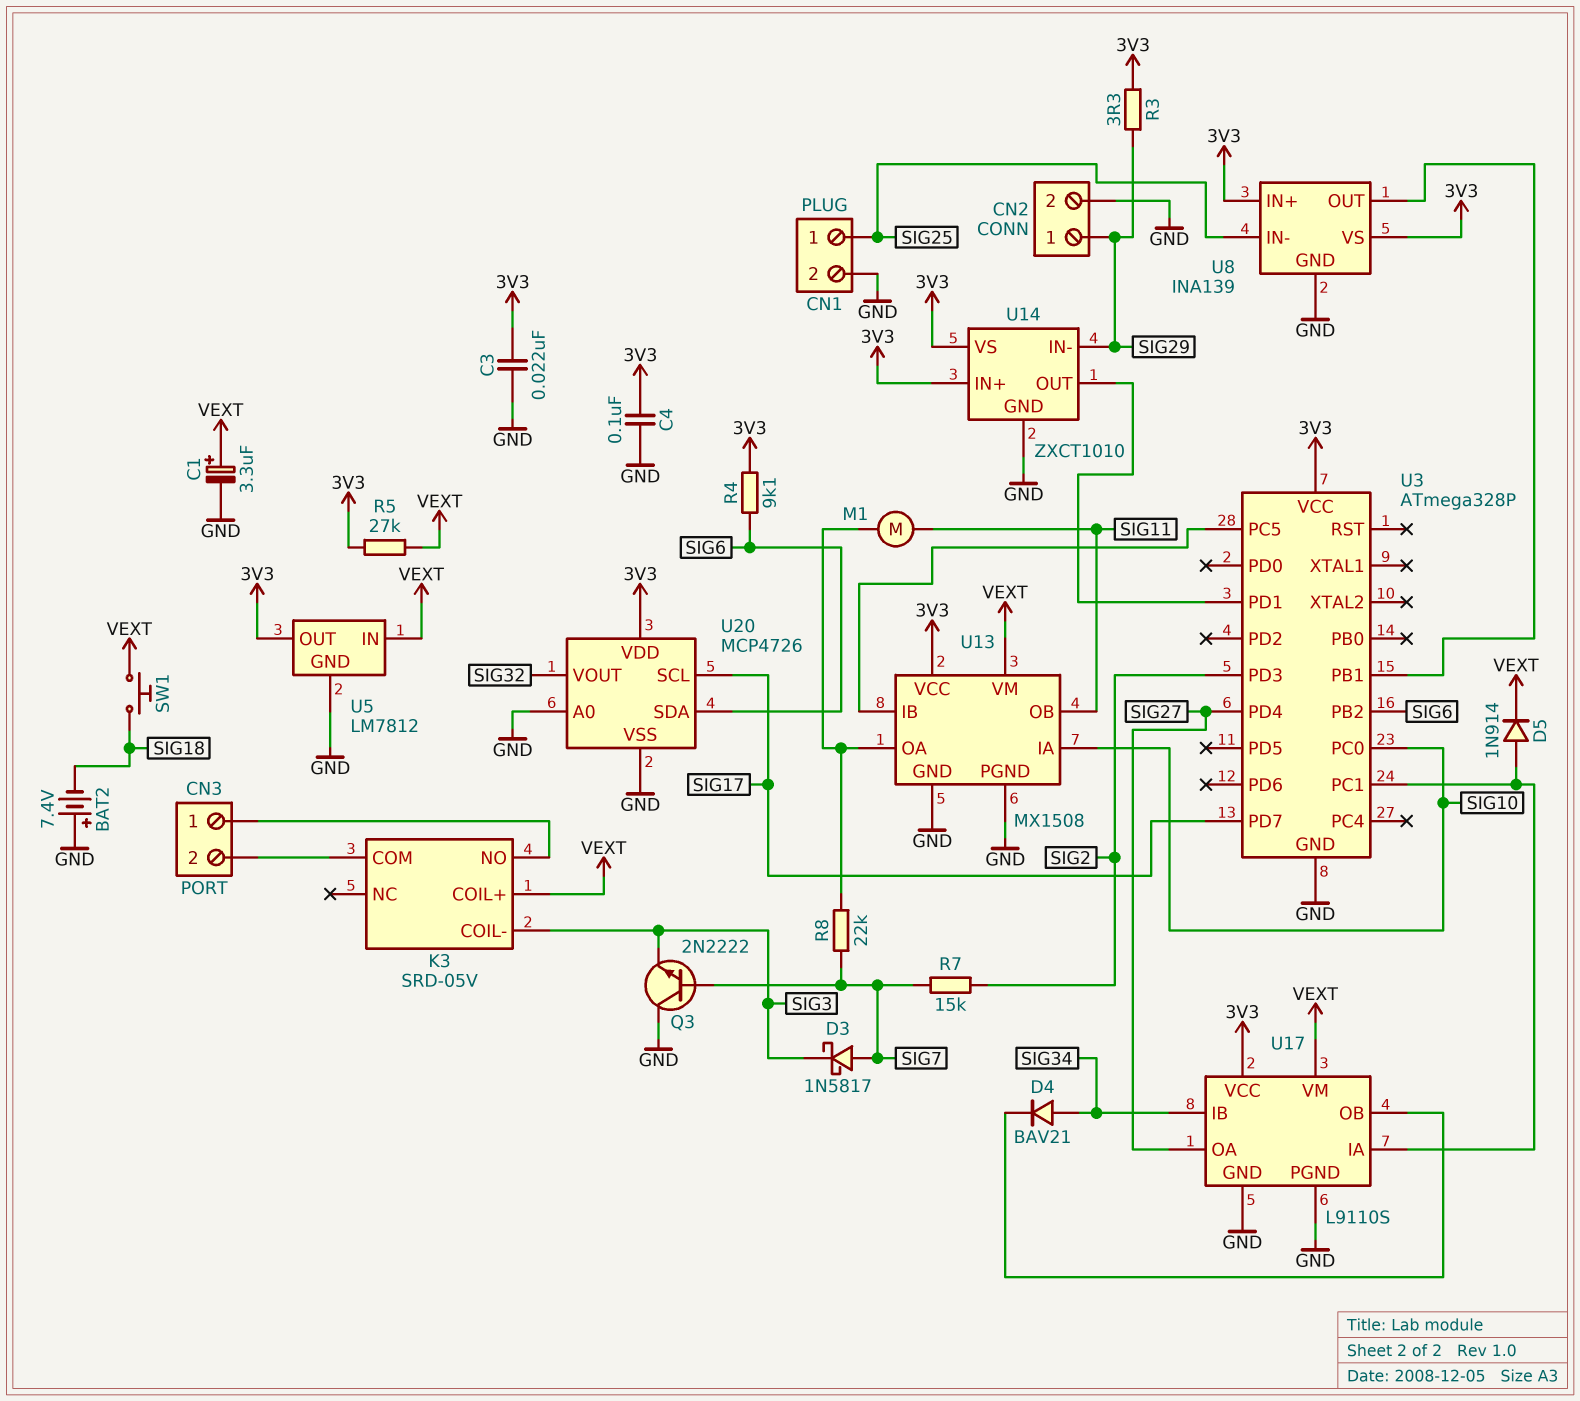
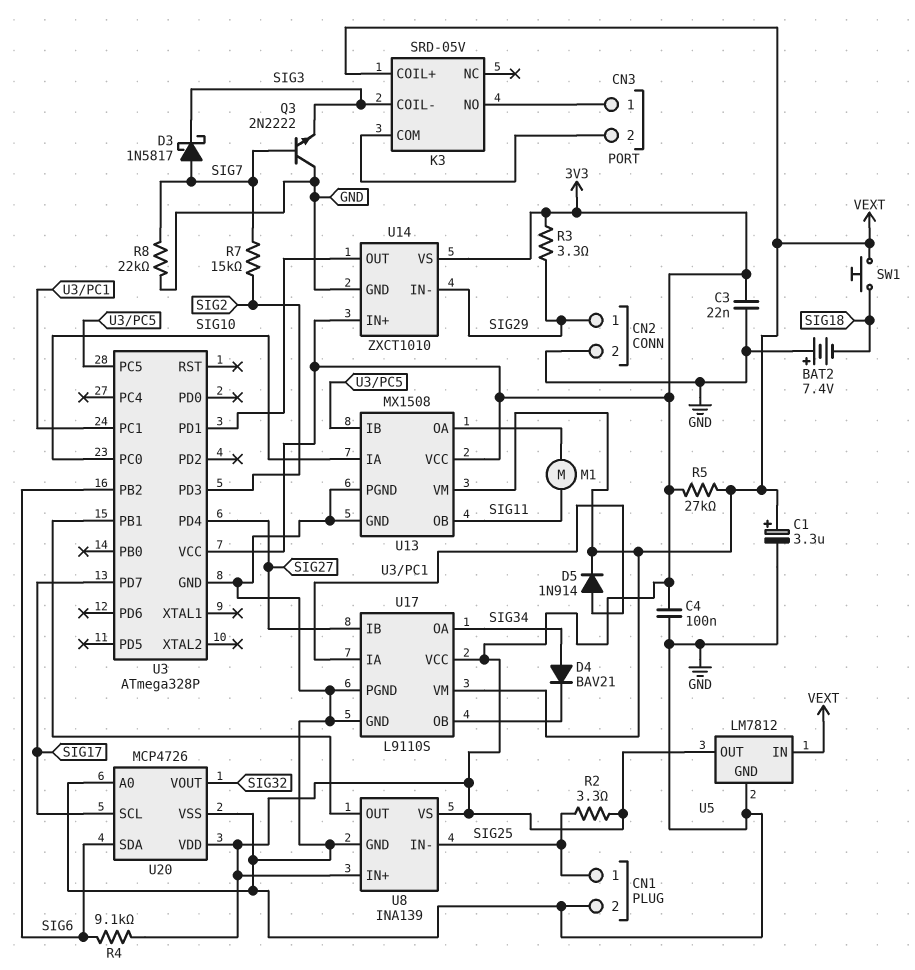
R2: none -> 3.3 (3V3, SIG25)
R8: 22k (SIG7, U13/OA) -> 22k (GND, SIG7)
U17 pin IB: SIG34 -> SIG27
U17 pin OA: SIG27 -> SIG34

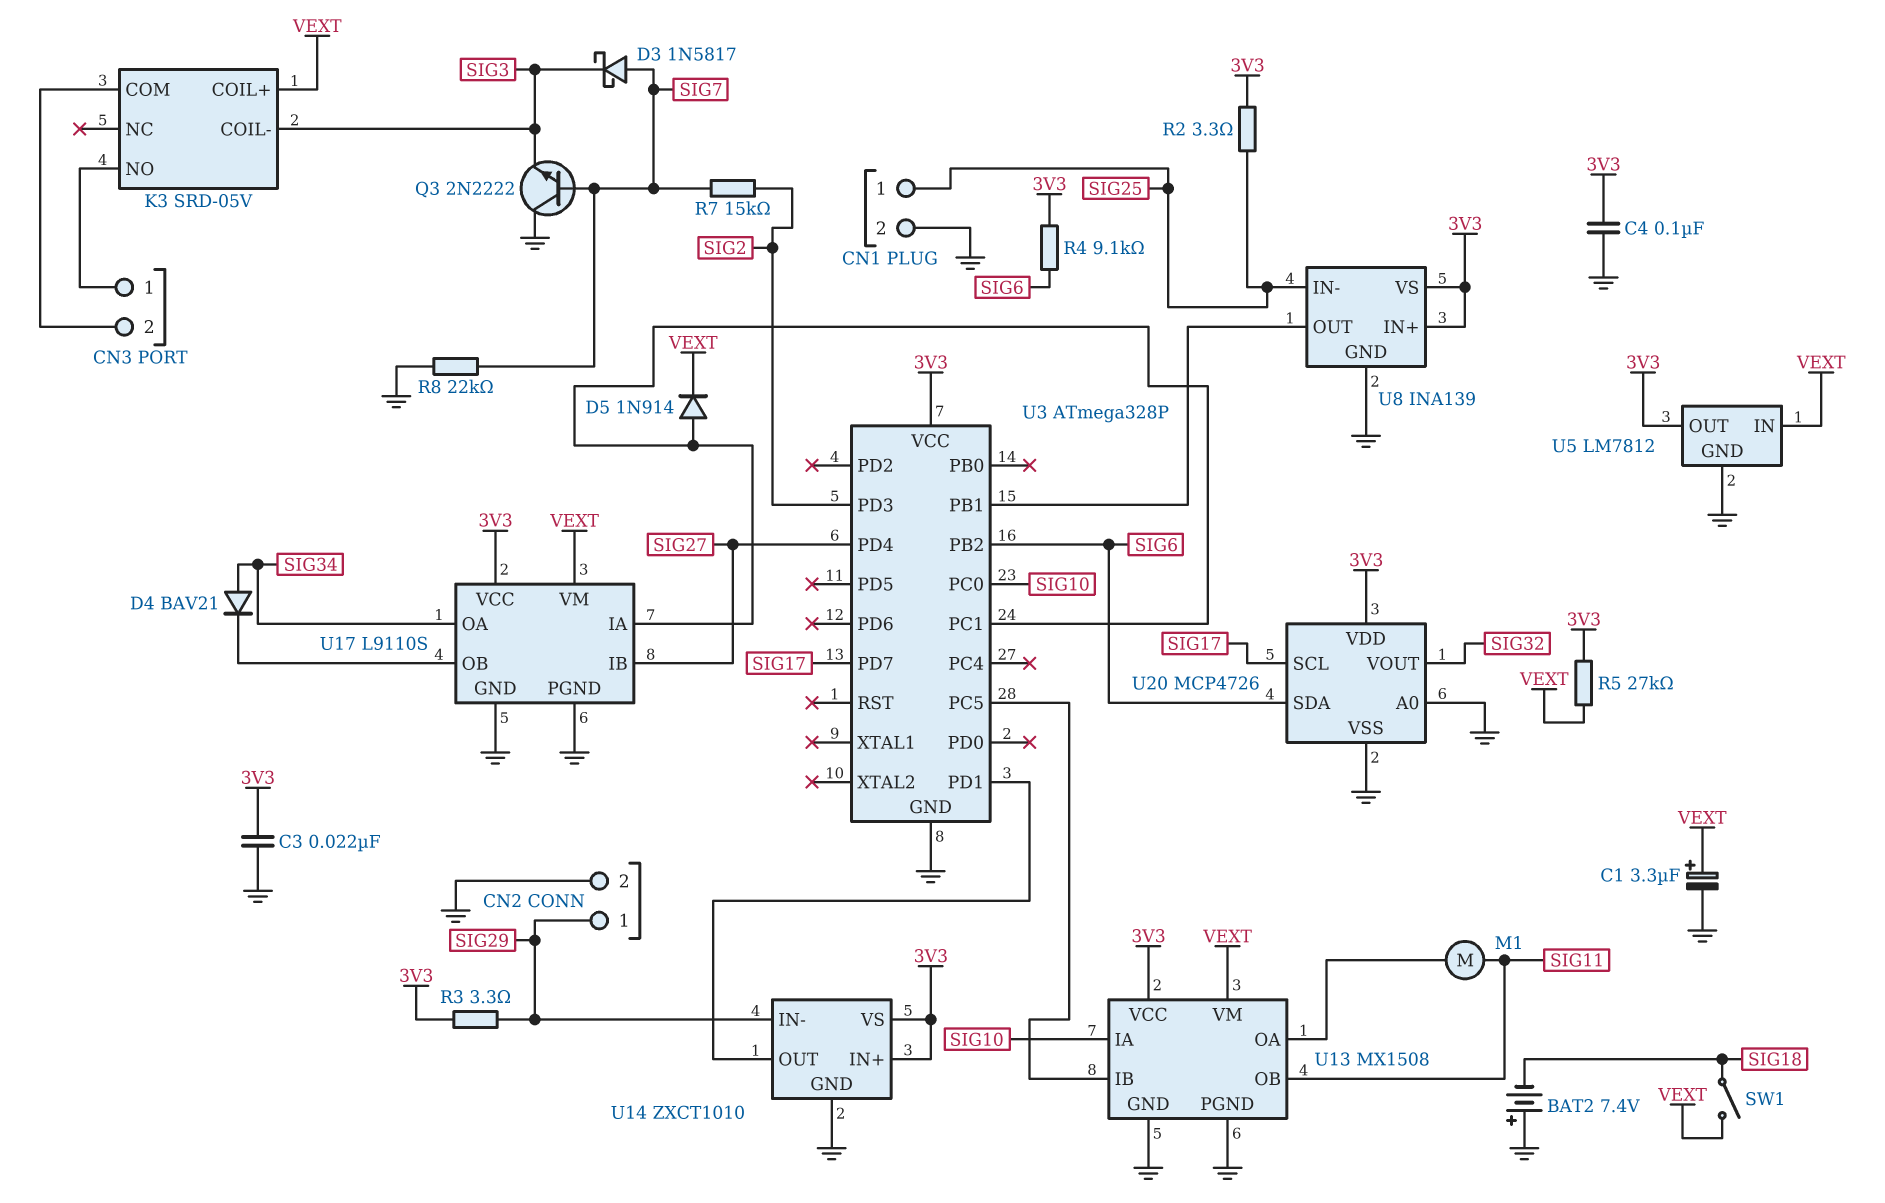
SW1: button (SIG18, VEXT) -> switch (SIG18, VEXT)

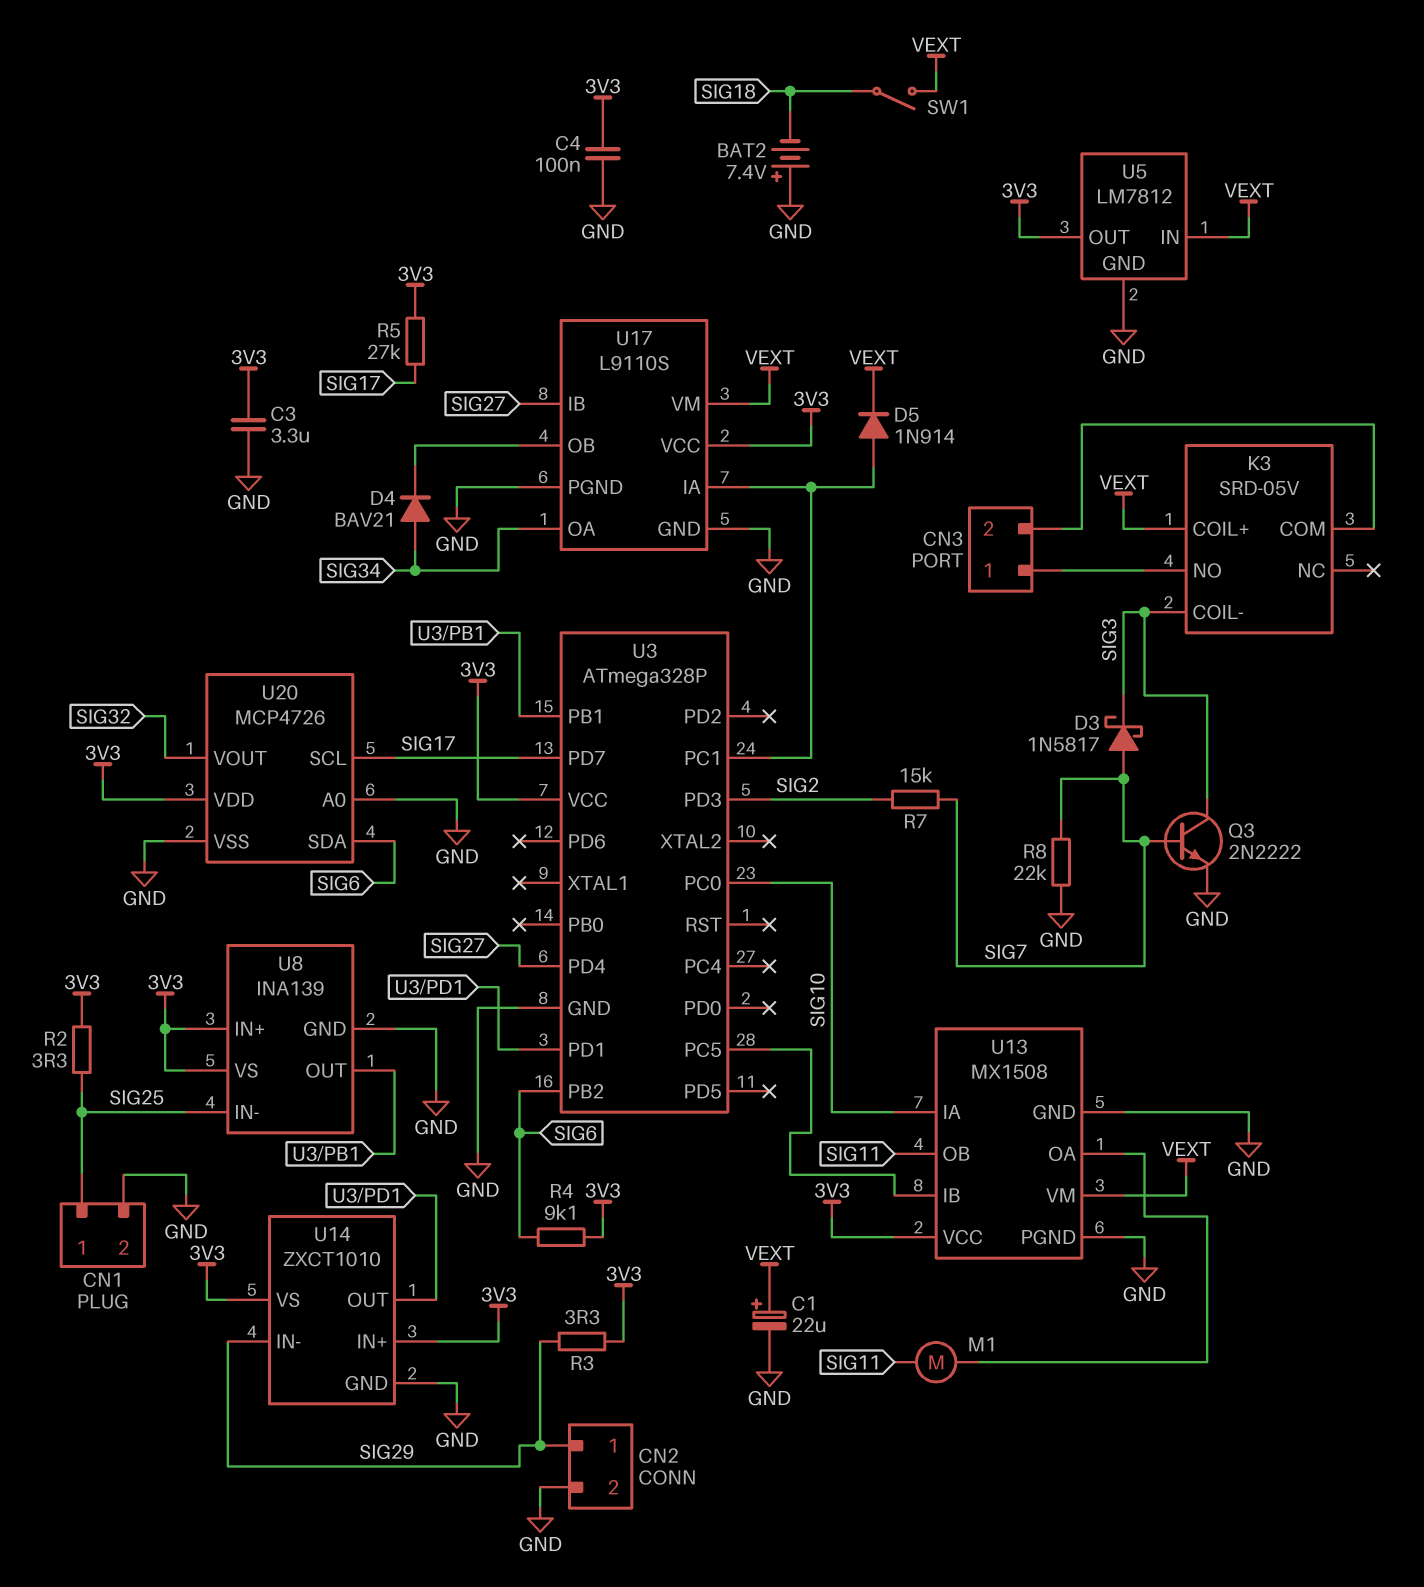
C1: 3.3uF (plus VEXT, minus GND) -> 22uF (plus VEXT, minus GND)
C3: 22nF (3V3, GND) -> 3.3uF (3V3, GND)
Q3: NPN 2N2222 (B SIG7, C GND, E SIG3) -> NPN 2N2222 (B SIG7, C SIG3, E GND)
R5: 27k (3V3, VEXT) -> 27k (3V3, SIG17)

